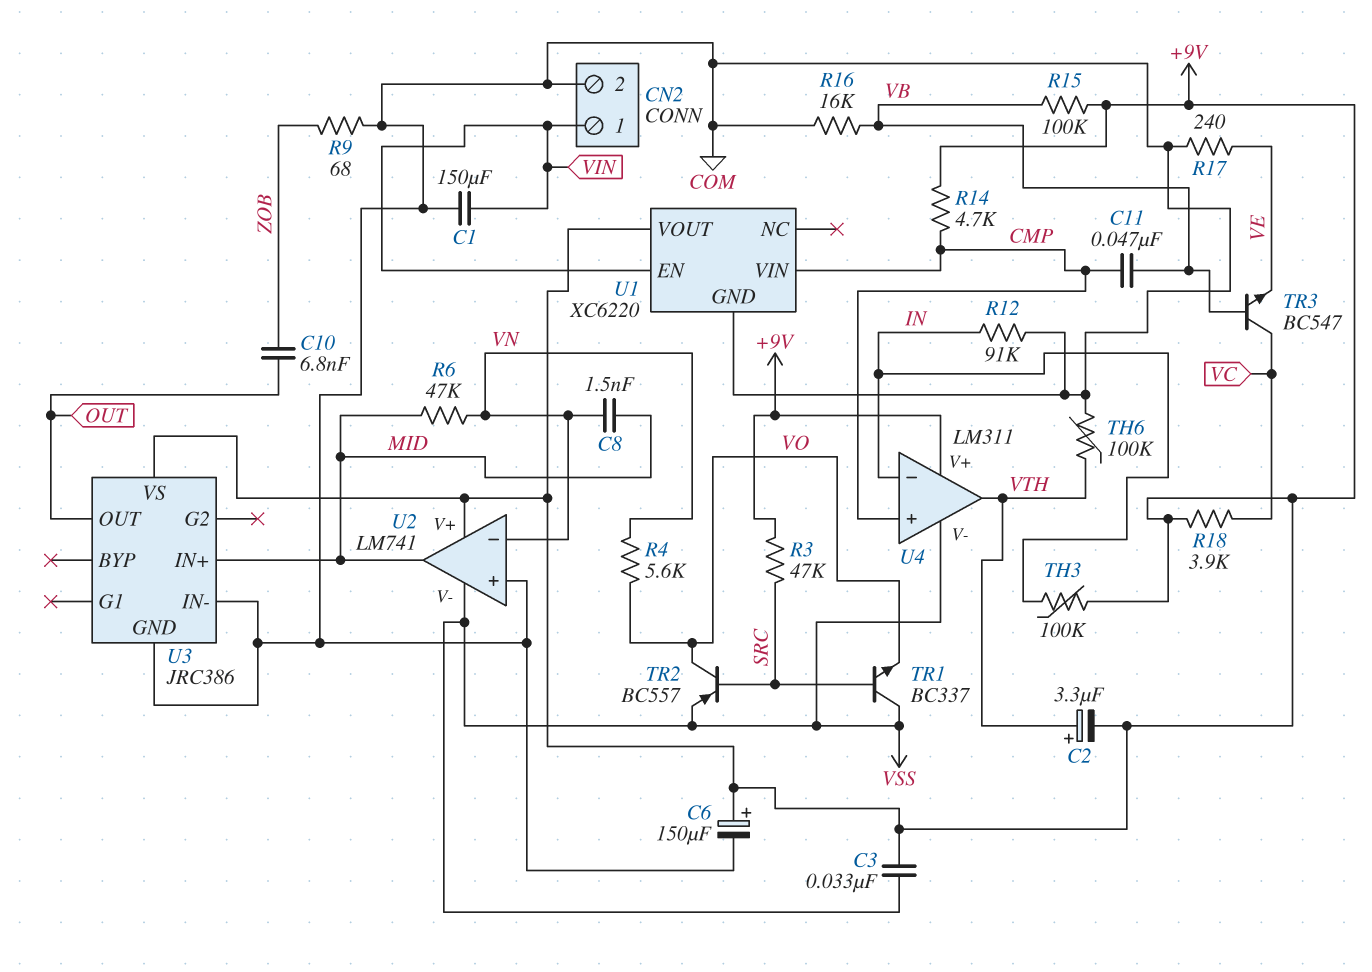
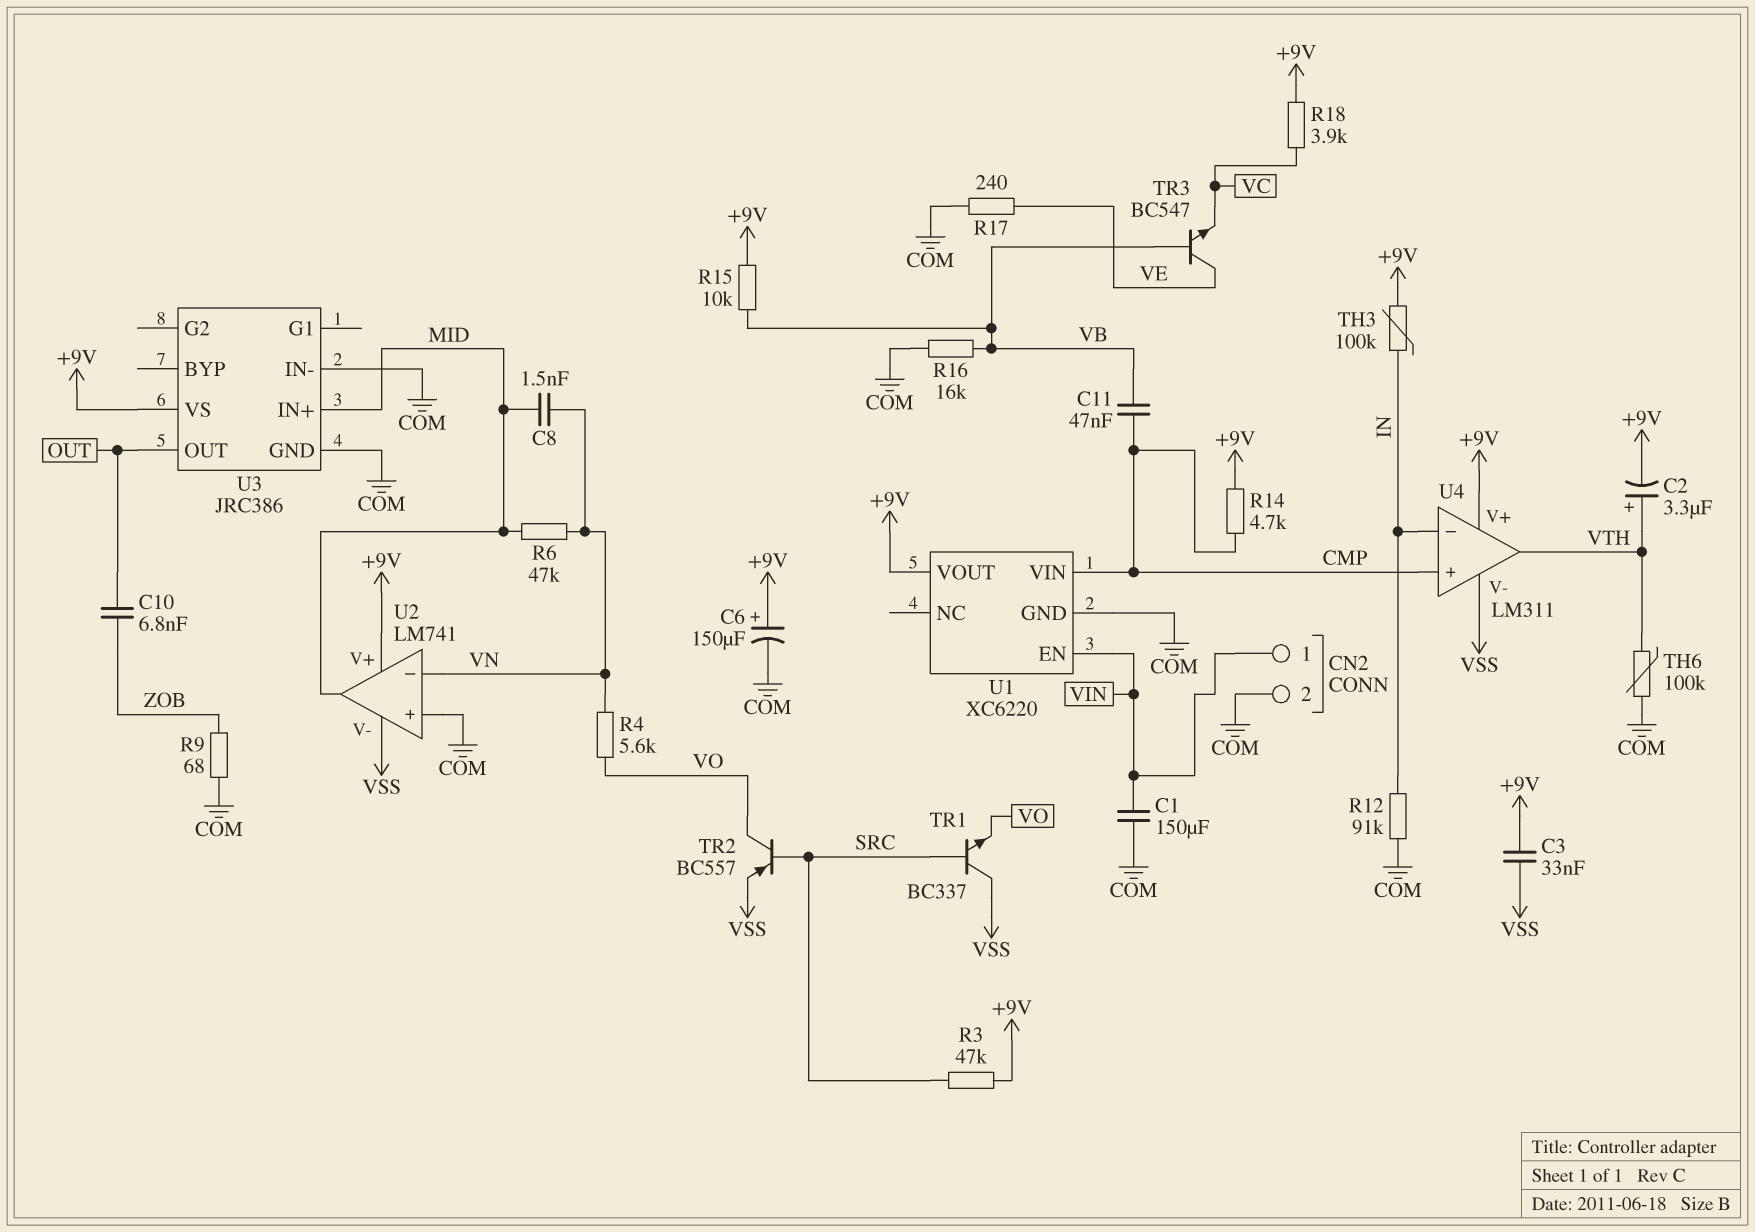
R15: 100k (+9V, VB) -> 10k (+9V, VB)
TR3: NPN BC547 (B VB, C VC, E VE) -> NPN BC547 (B VB, C VE, E VC)

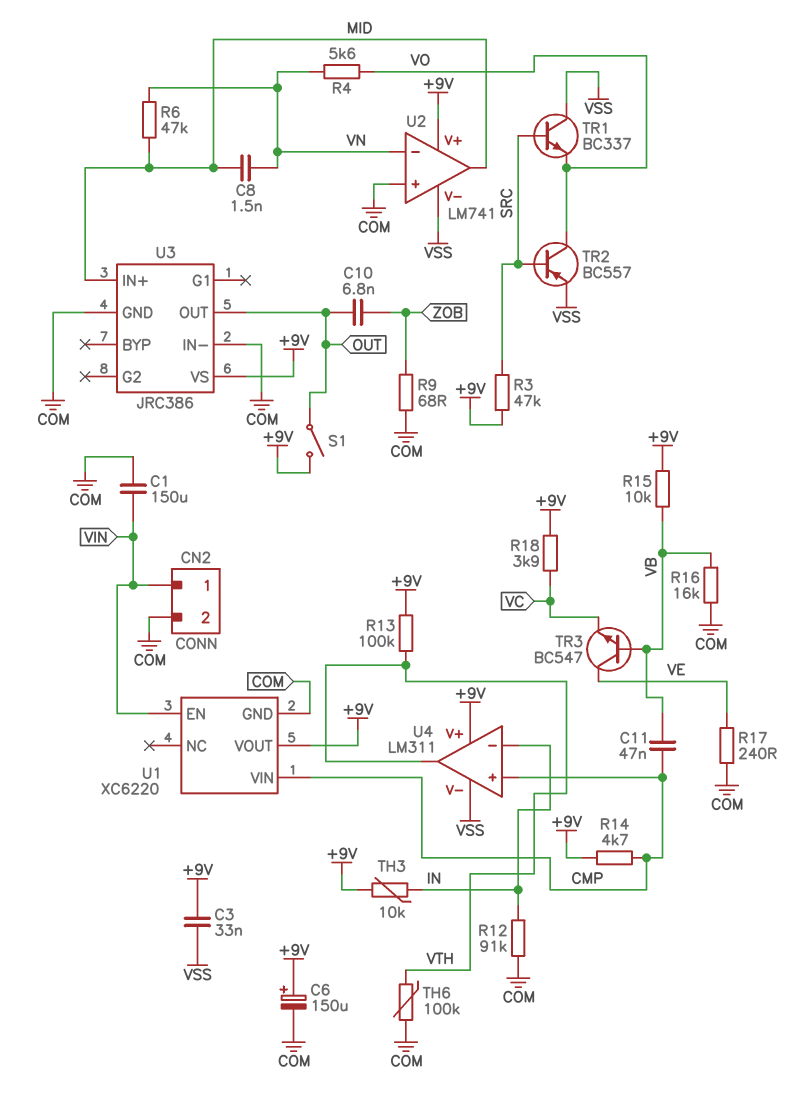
C2: 3.3uF (plus VTH, minus +9V) -> none
R13: none -> 100k (+9V, VTH)
S1: none -> switch (+9V, OUT)
TH3: 100k (+9V, IN) -> 10k (+9V, IN)

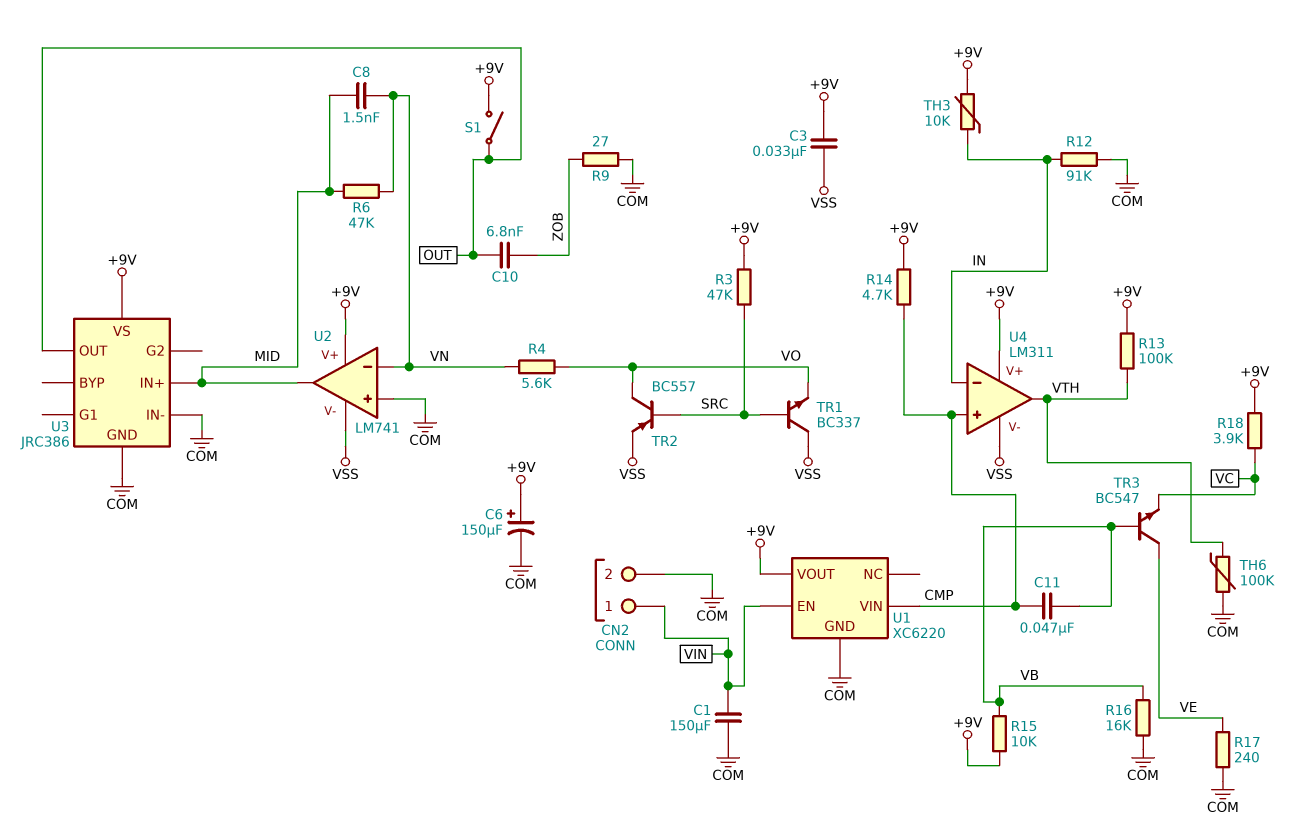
R9: 68 (COM, ZOB) -> 27 (COM, ZOB)

